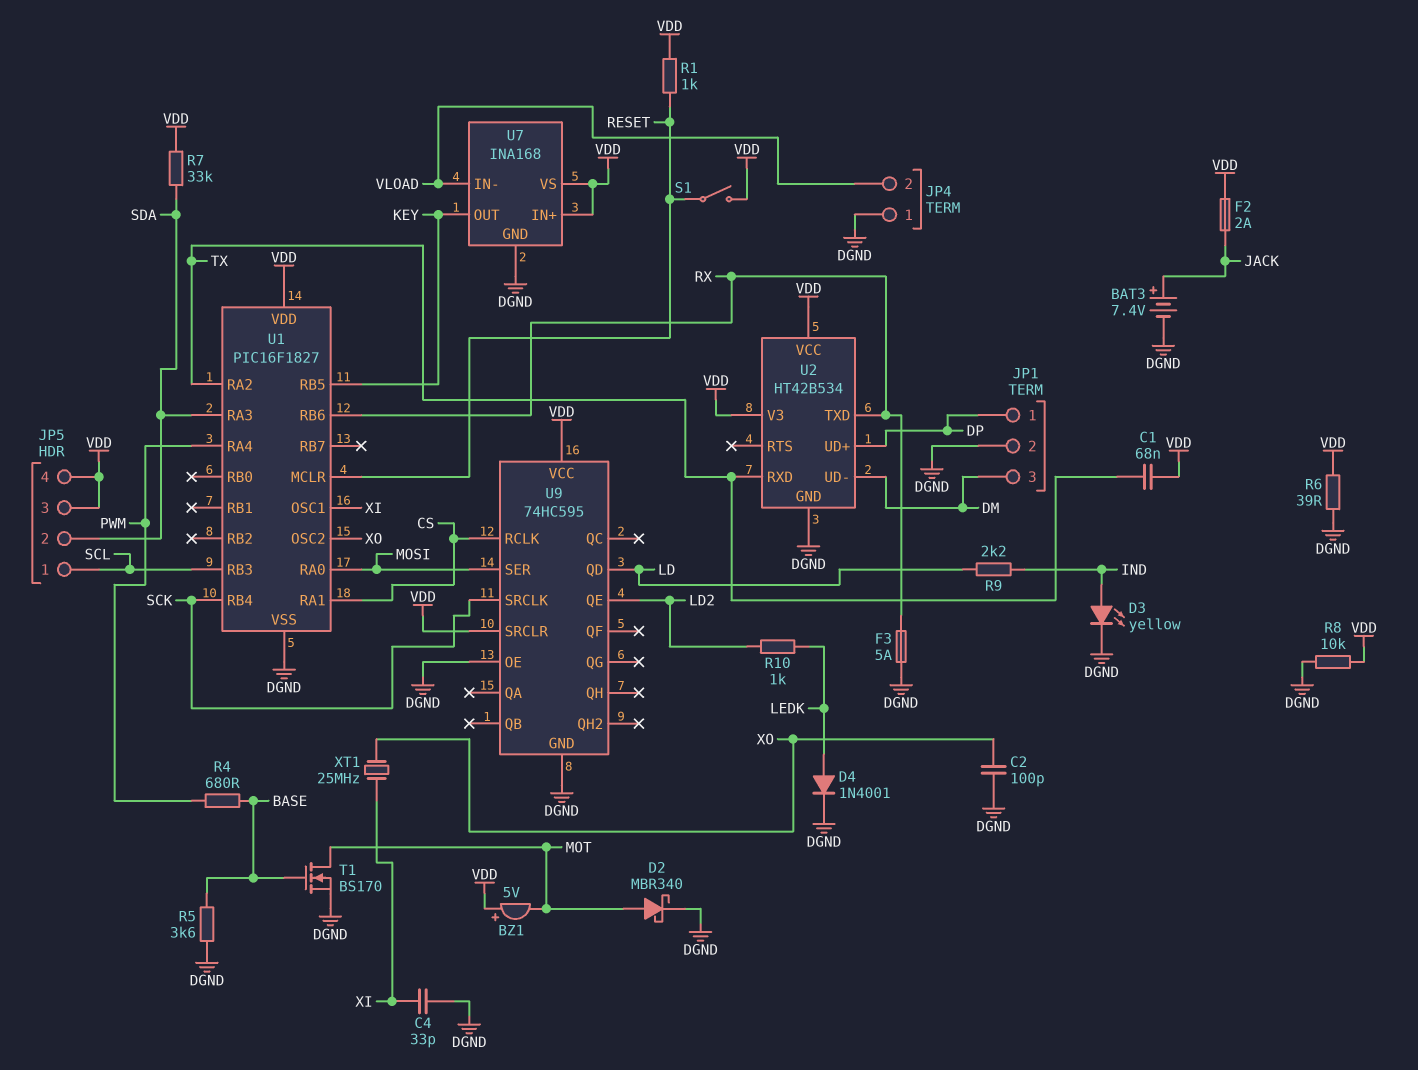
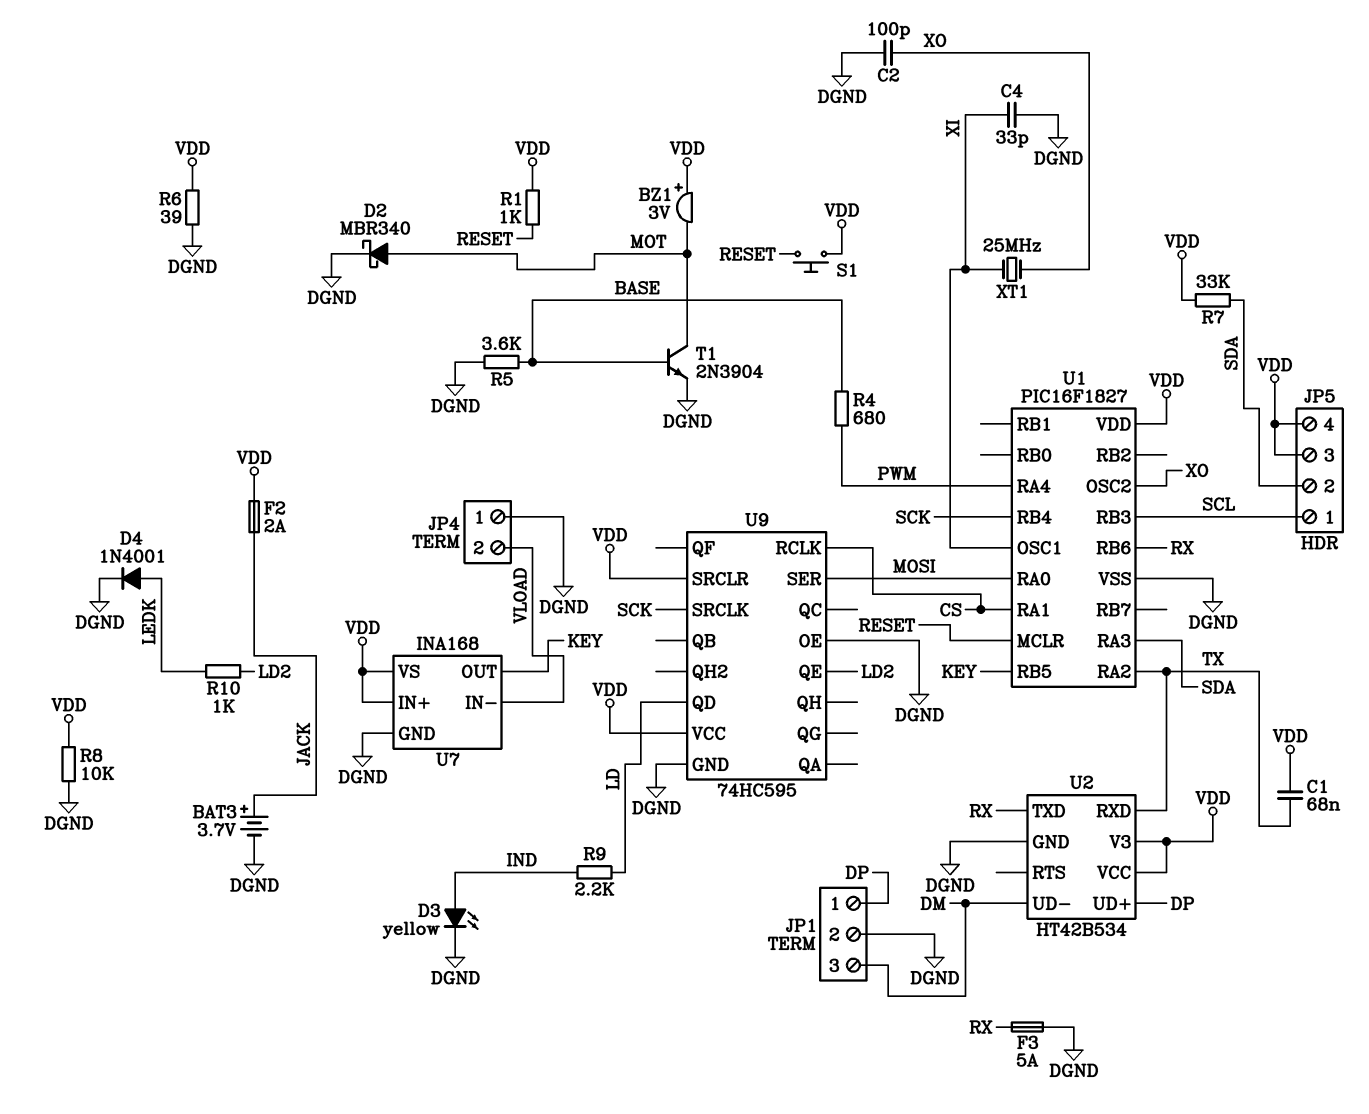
BAT3: 7.4V (plus JACK, minus DGND) -> 3.7V (plus JACK, minus DGND)
BZ1: buzzer 5V (plus VDD, minus MOT) -> buzzer 3V (plus VDD, minus MOT)
S1: switch (RESET, VDD) -> button (RESET, VDD)
T1: NMOS BS170 (G BASE, D MOT, S DGND) -> NPN 2N3904 (B BASE, C MOT, E DGND)

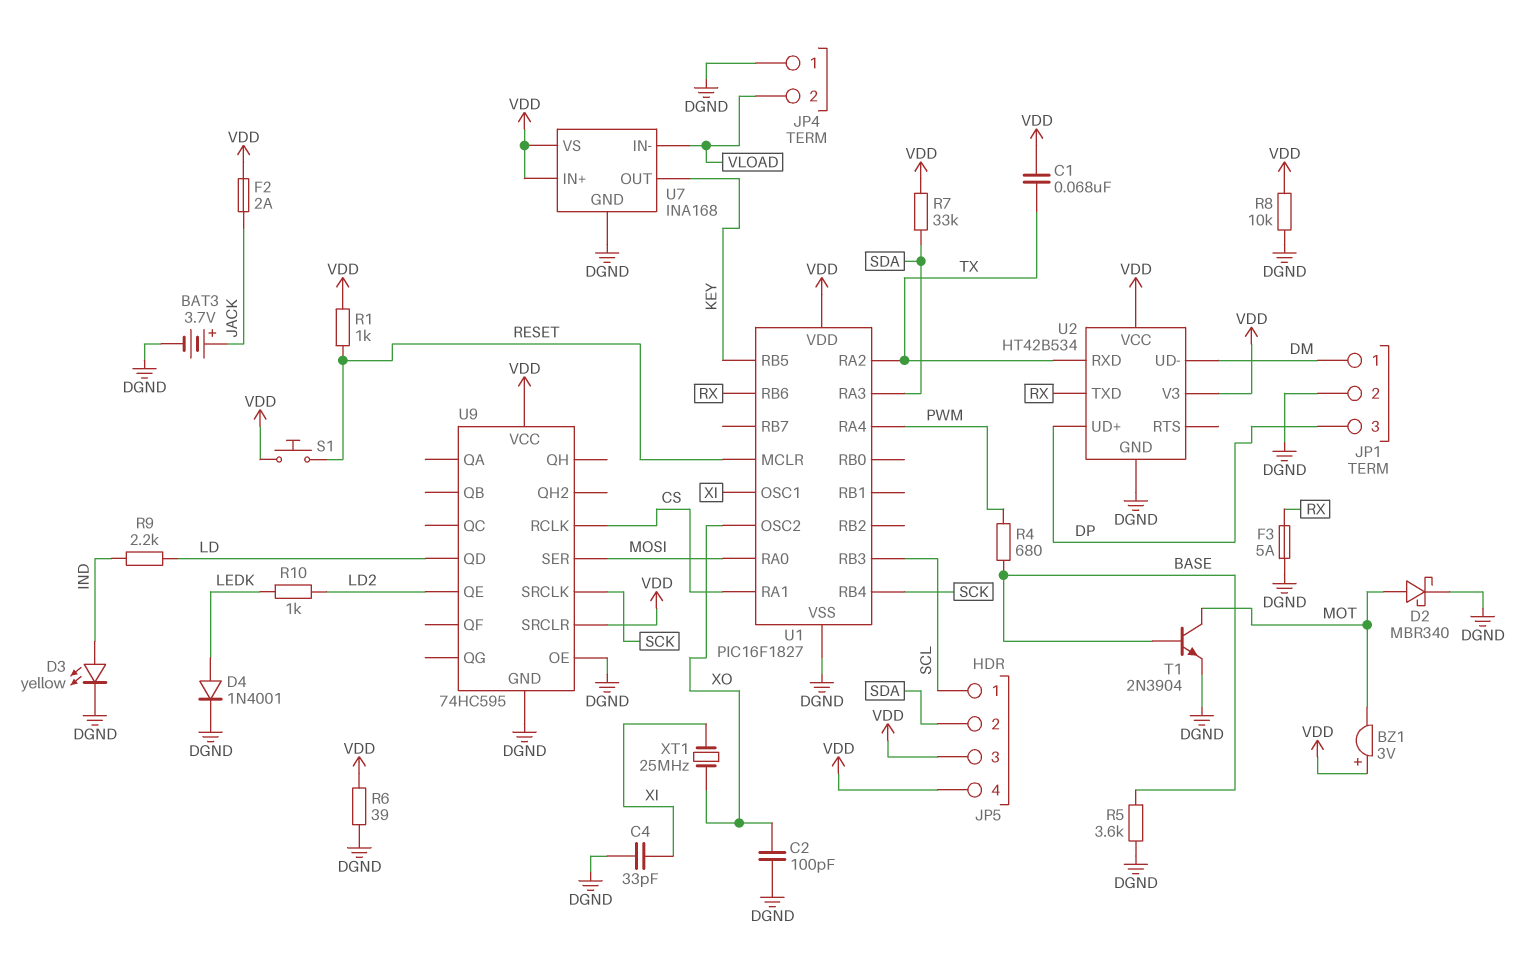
JP1 pin 1: DP -> DM
JP1 pin 3: DM -> DP

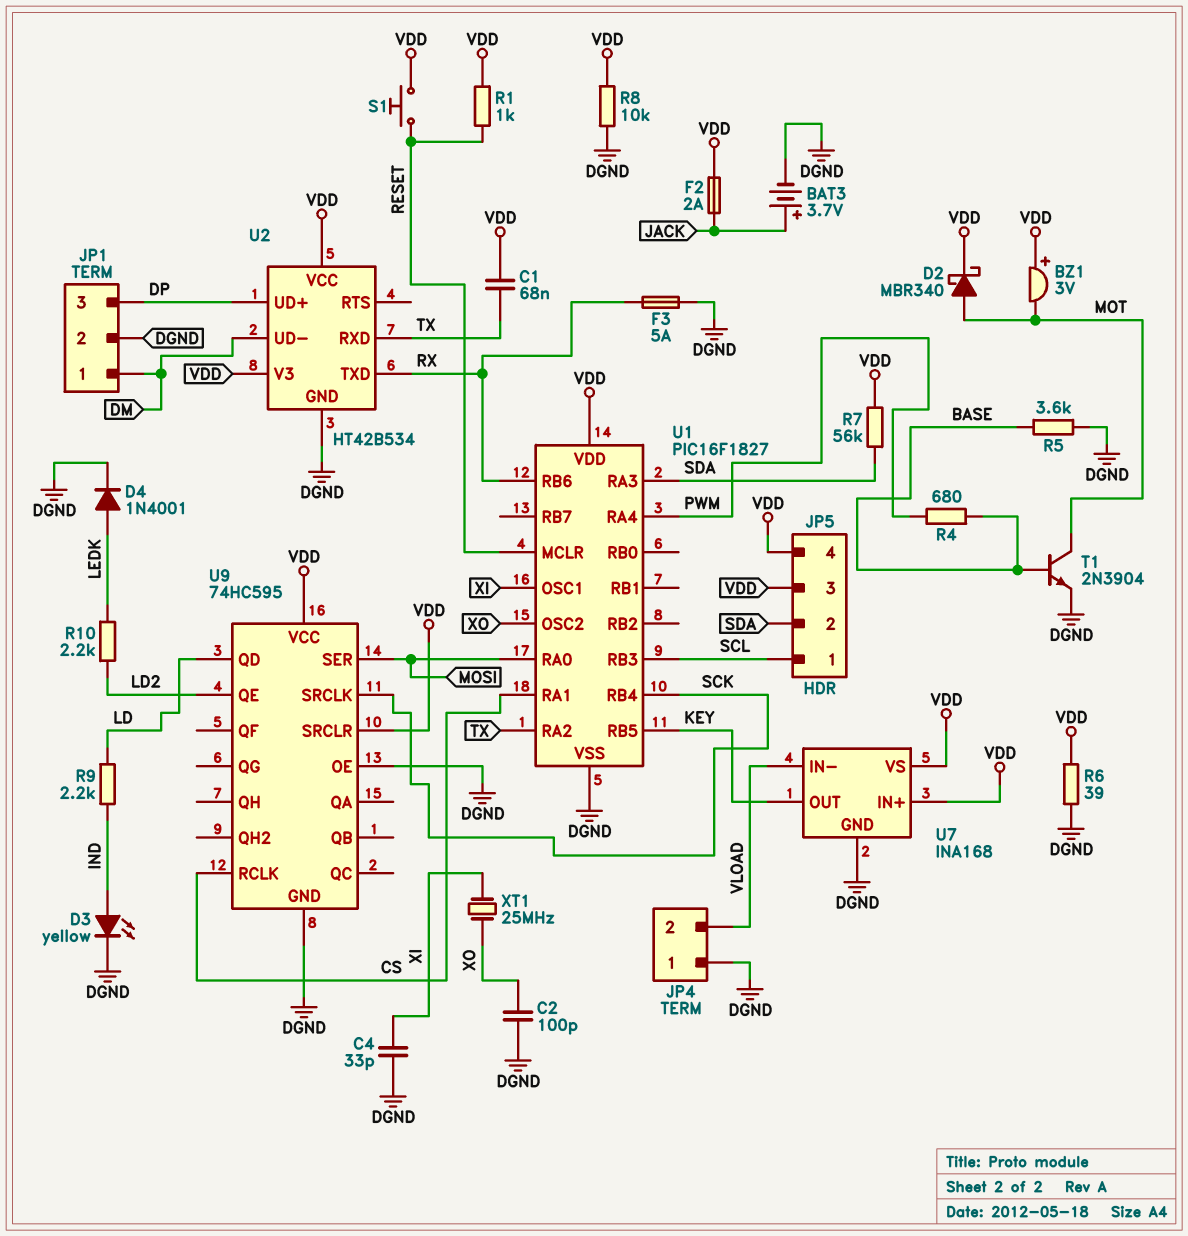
D2: schottky MBR340 (A MOT, K DGND) -> schottky MBR340 (A MOT, K VDD)
R7: 33k (SDA, VDD) -> 56k (SDA, VDD)
R10: 1k (LD2, LEDK) -> 2.2k (LD2, LEDK)

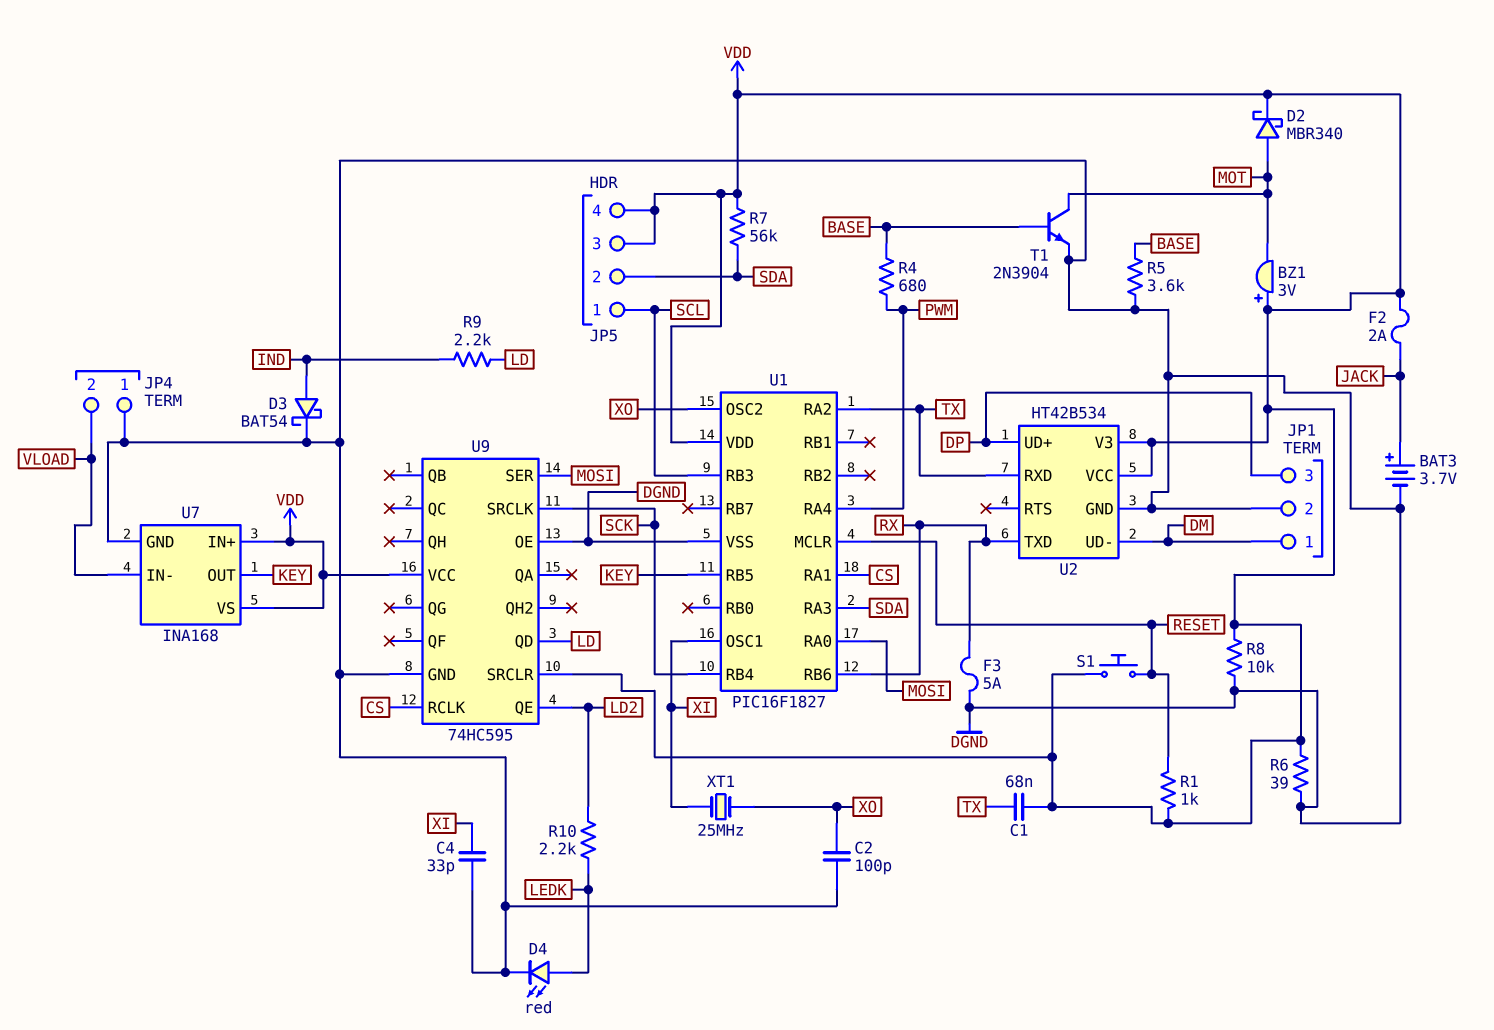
D3: LED yellow (A IND, K DGND) -> schottky BAT54 (A IND, K DGND)
D4: diode 1N4001 (A LEDK, K DGND) -> LED red (A LEDK, K DGND)

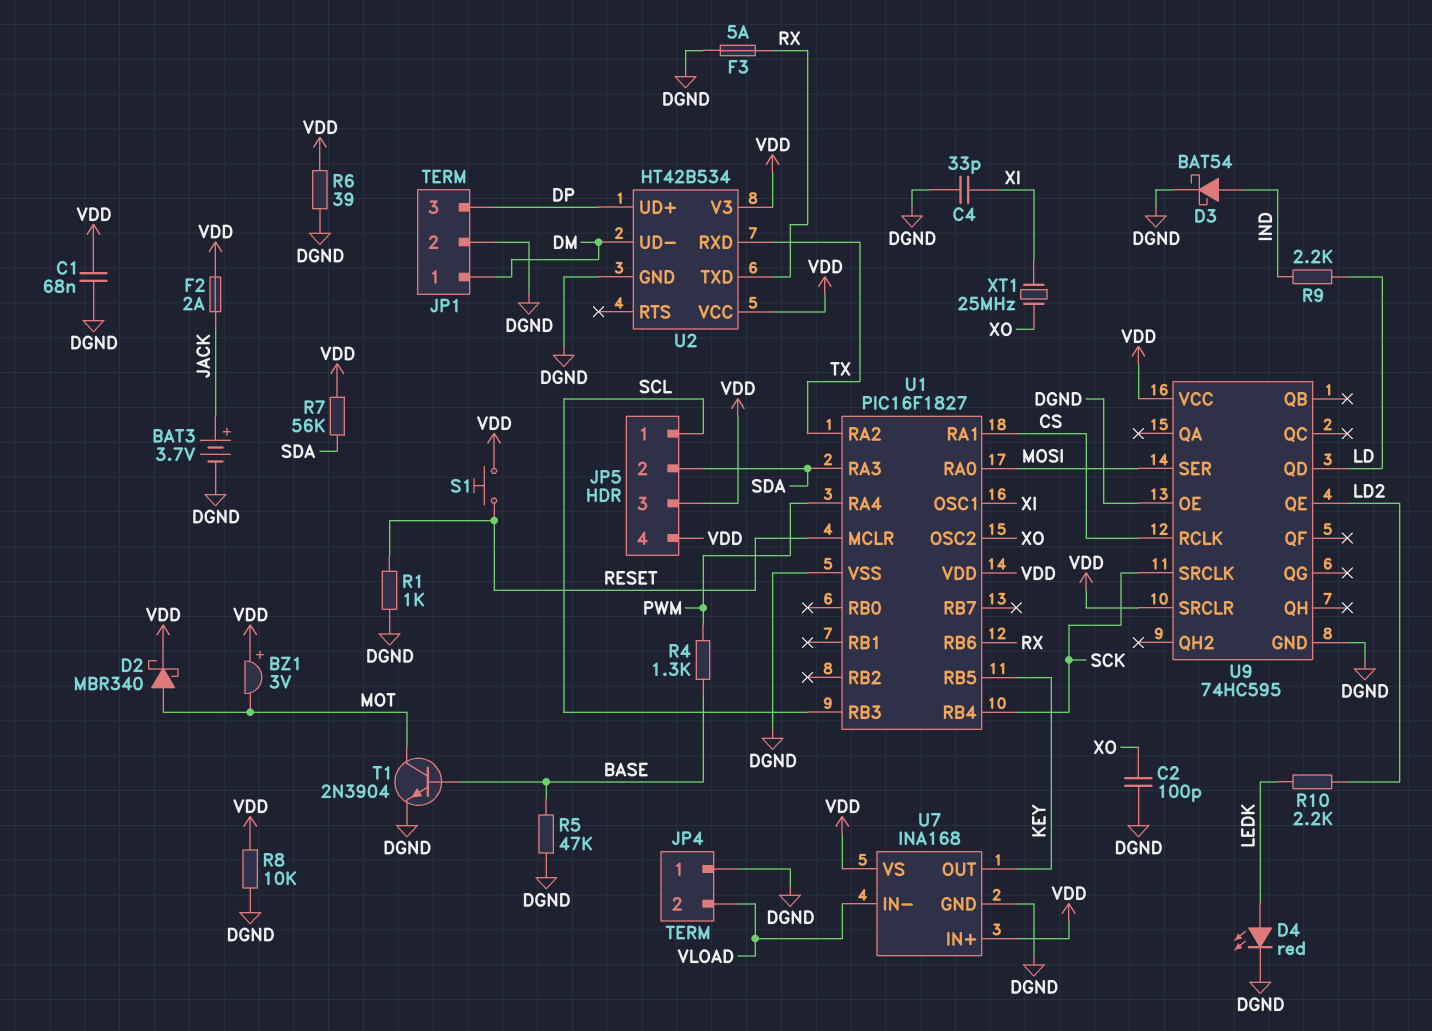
C1: 68nF (TX, VDD) -> 68nF (DGND, VDD)
R1: 1k (RESET, VDD) -> 1k (DGND, RESET)
R4: 680 (BASE, PWM) -> 1.3k (BASE, PWM)
R5: 3.6k (BASE, DGND) -> 47k (BASE, DGND)

